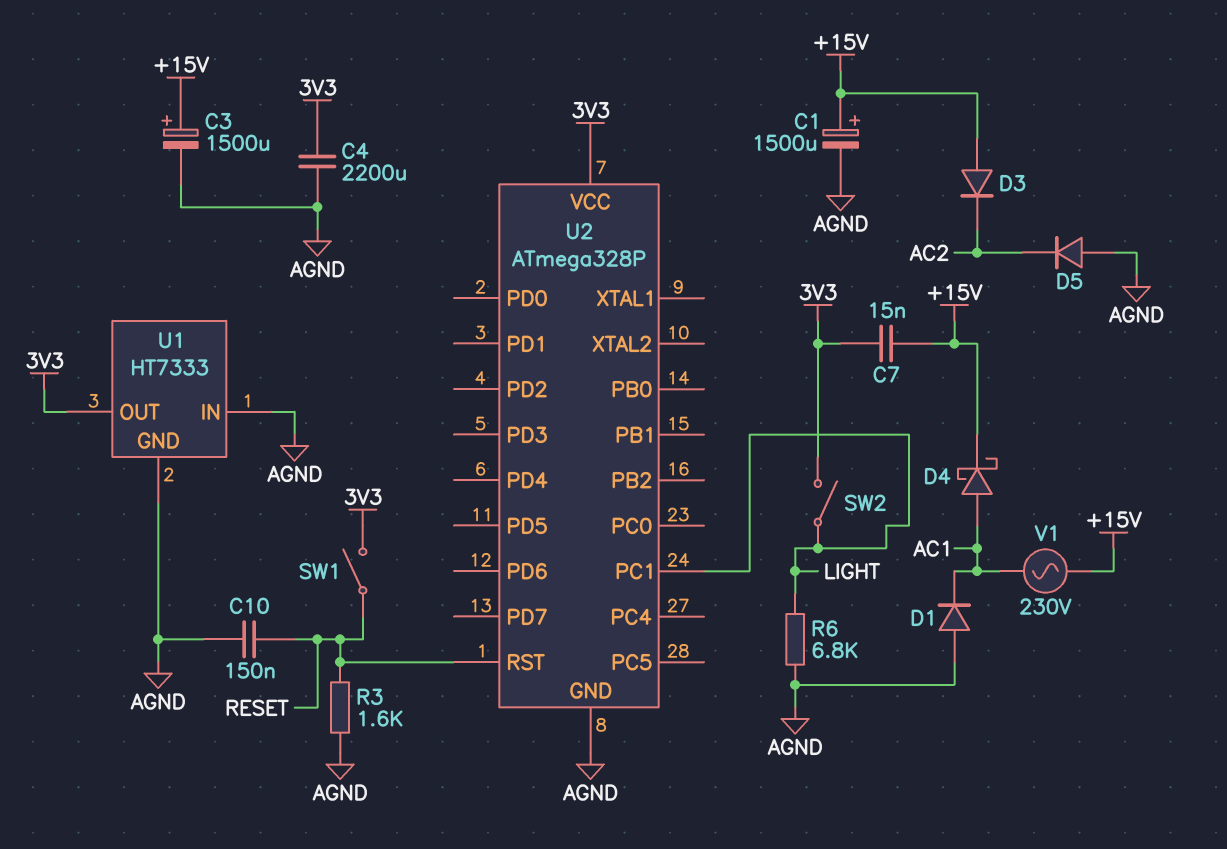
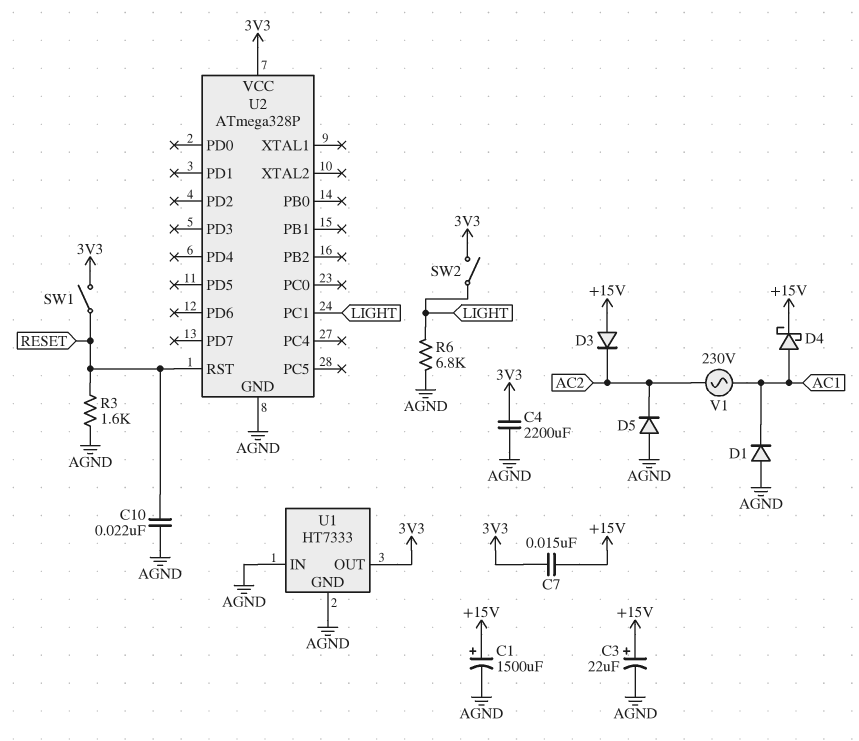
C3: 1500uF (plus +15V, minus AGND) -> 22uF (plus +15V, minus AGND)
C10: 150nF (AGND, RESET) -> 22nF (AGND, RESET)
V1: AC 230V (+15V, AC1) -> AC 230V (AC1, AC2)

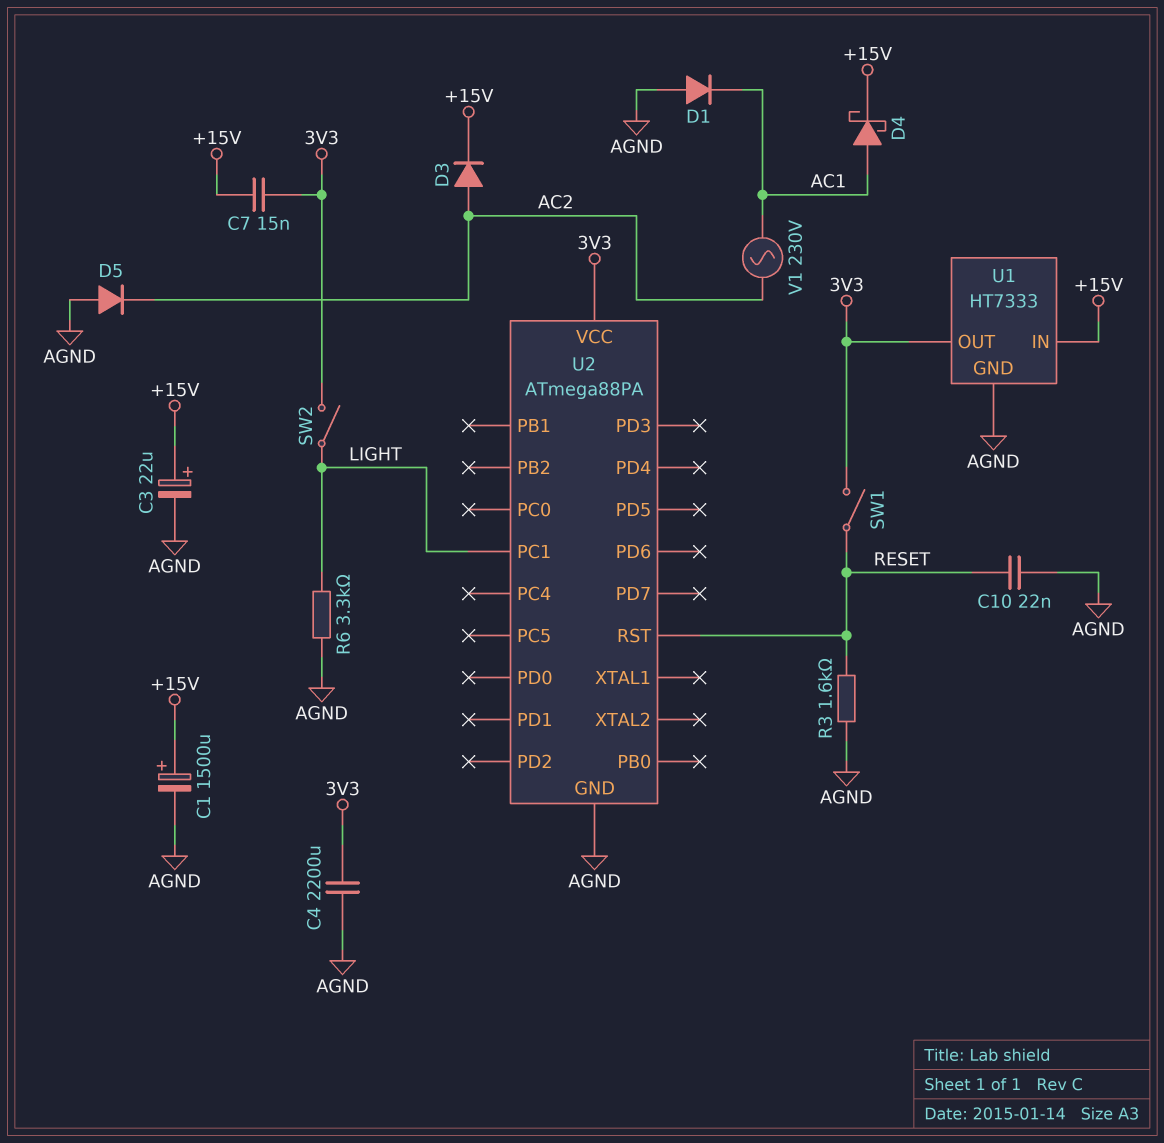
D3: diode (A +15V, K AC2) -> diode (A AC2, K +15V)
R6: 6.8k (AGND, LIGHT) -> 3.3k (AGND, LIGHT)
U1 pin IN: AGND -> +15V
U2: ATmega328P -> ATmega88PA

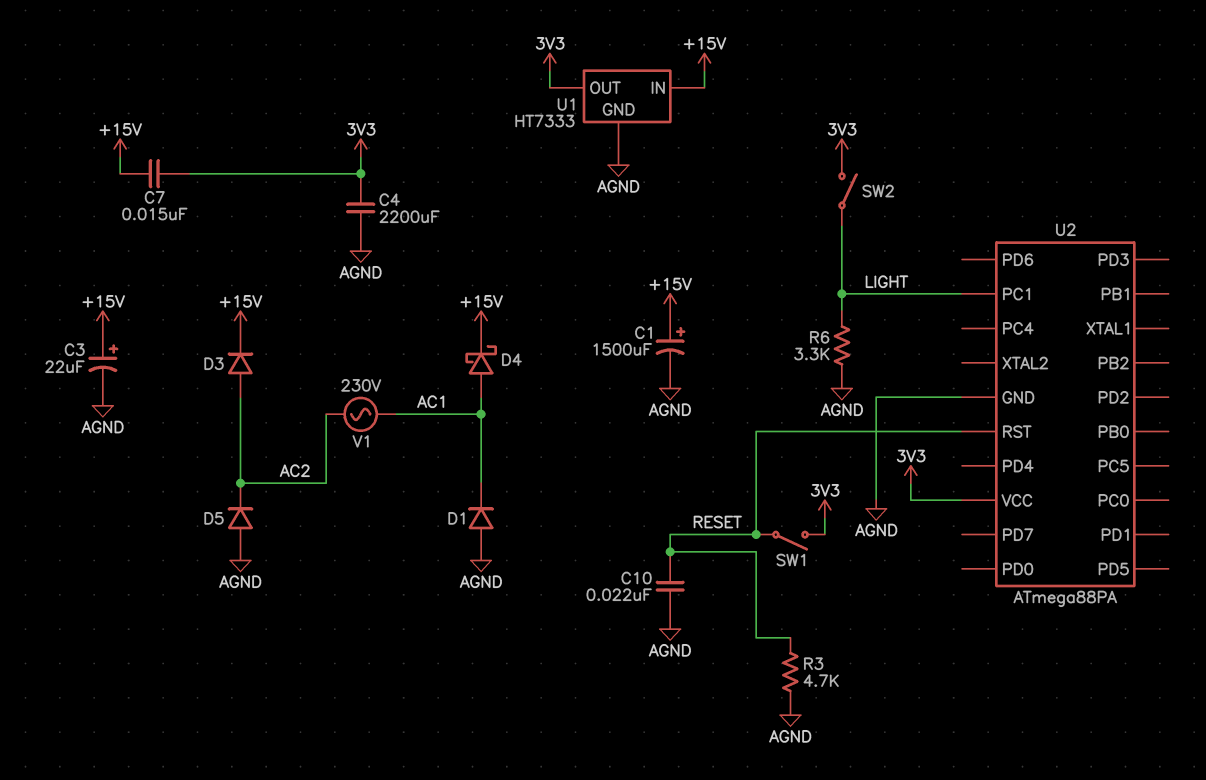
R3: 1.6k (AGND, RESET) -> 4.7k (AGND, RESET)

